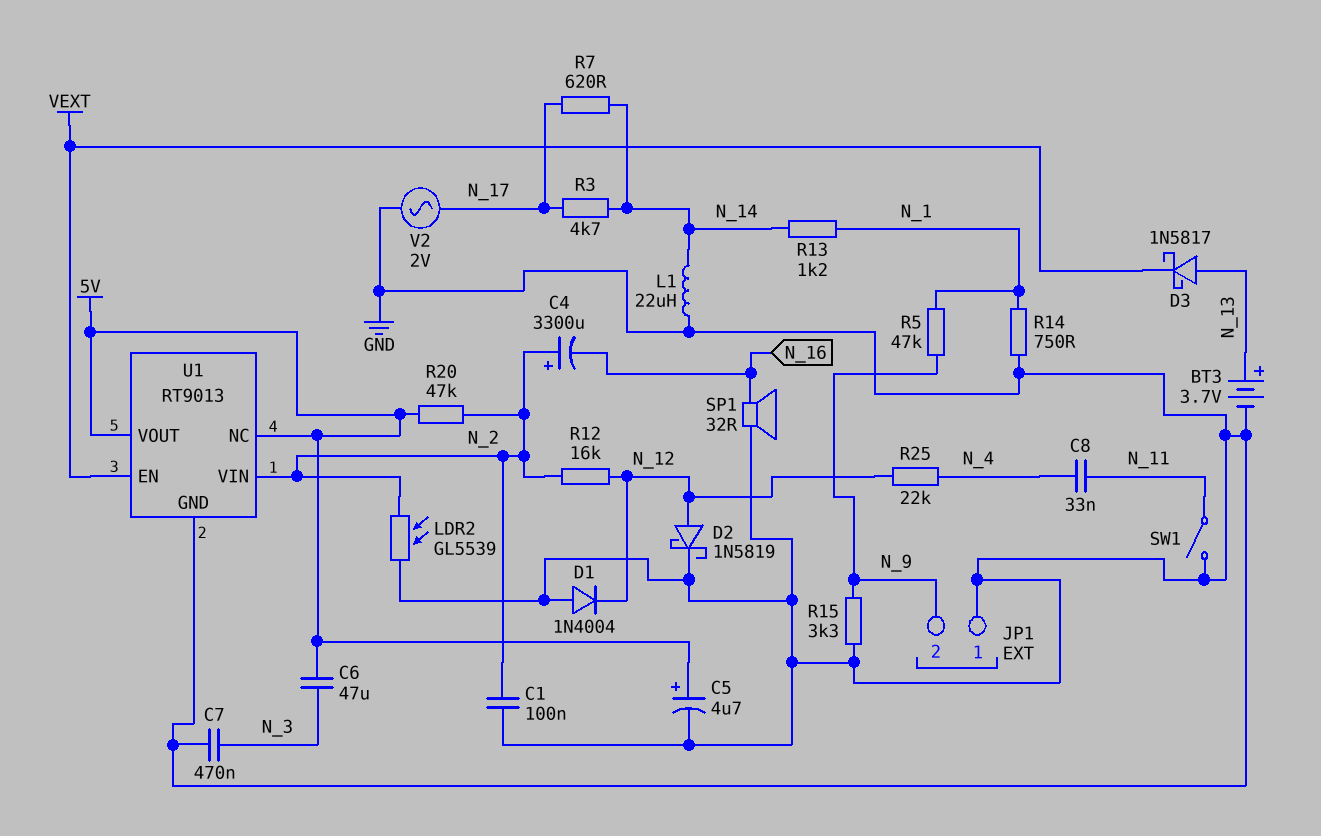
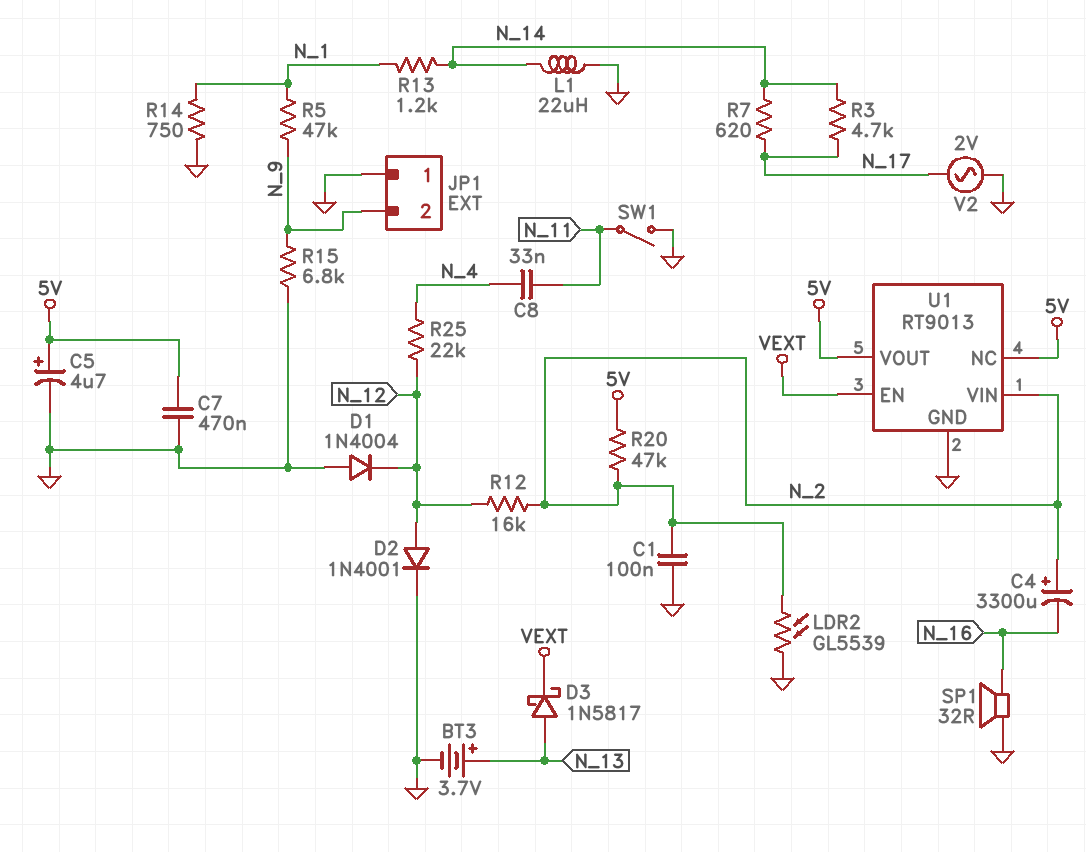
C6: 47uF (5V, N_3) -> none
C7: 470nF (GND, N_3) -> 470nF (5V, GND)
D2: schottky 1N5819 (A N_12, K GND) -> diode 1N4001 (A N_12, K GND)
R15: 3.3k (GND, N_9) -> 6.8k (GND, N_9)

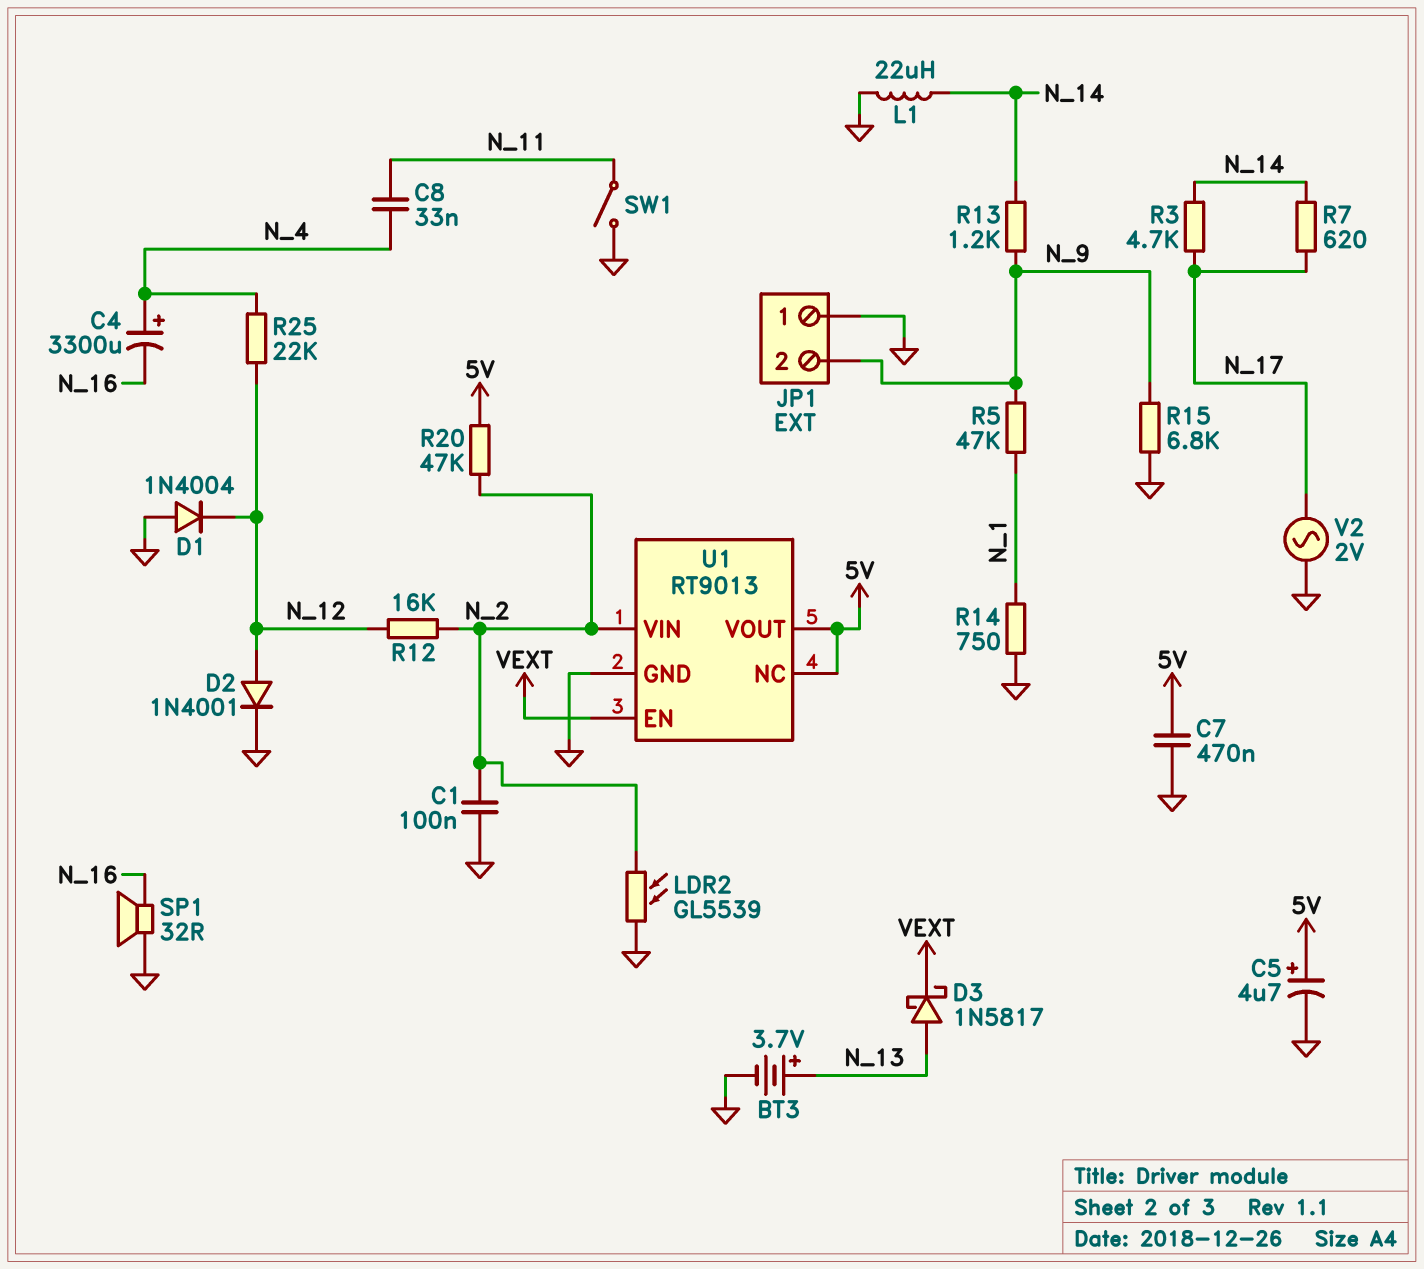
C4: 3300uF (plus N_2, minus N_16) -> 3300uF (plus N_4, minus N_16)
R13: 1.2k (N_1, N_14) -> 1.2k (N_9, N_14)

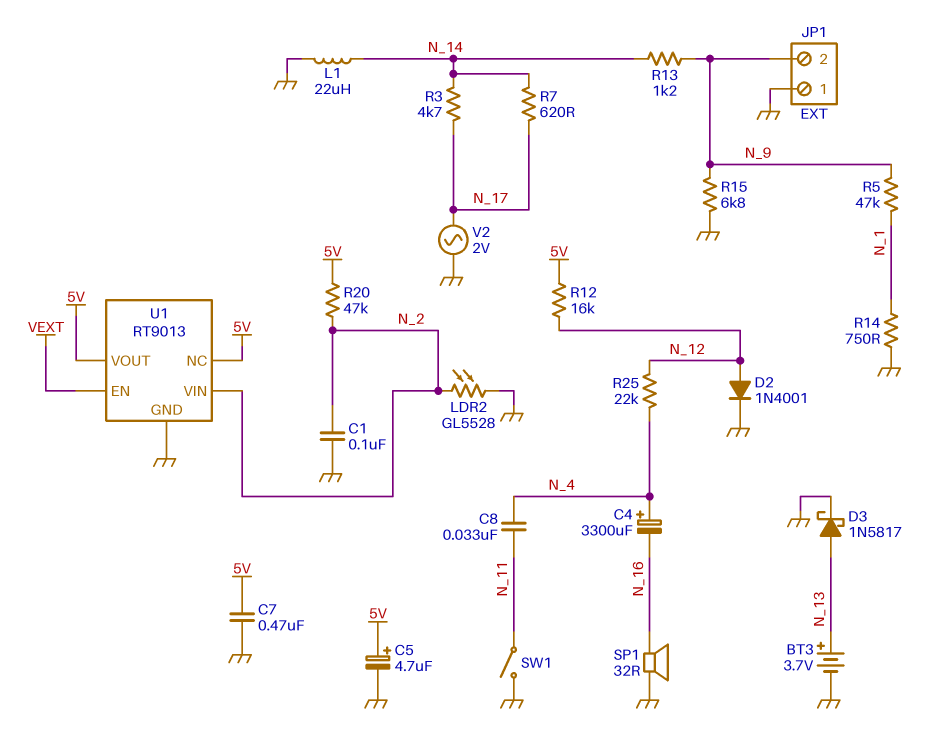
D1: diode 1N4004 (A GND, K N_12) -> none
D3: schottky 1N5817 (A N_13, K VEXT) -> schottky 1N5817 (A N_13, K GND)
LDR2: GL5539 (GND, N_2) -> GL5528 (GND, N_2)
R12: 16k (N_2, N_12) -> 16k (5V, N_12)

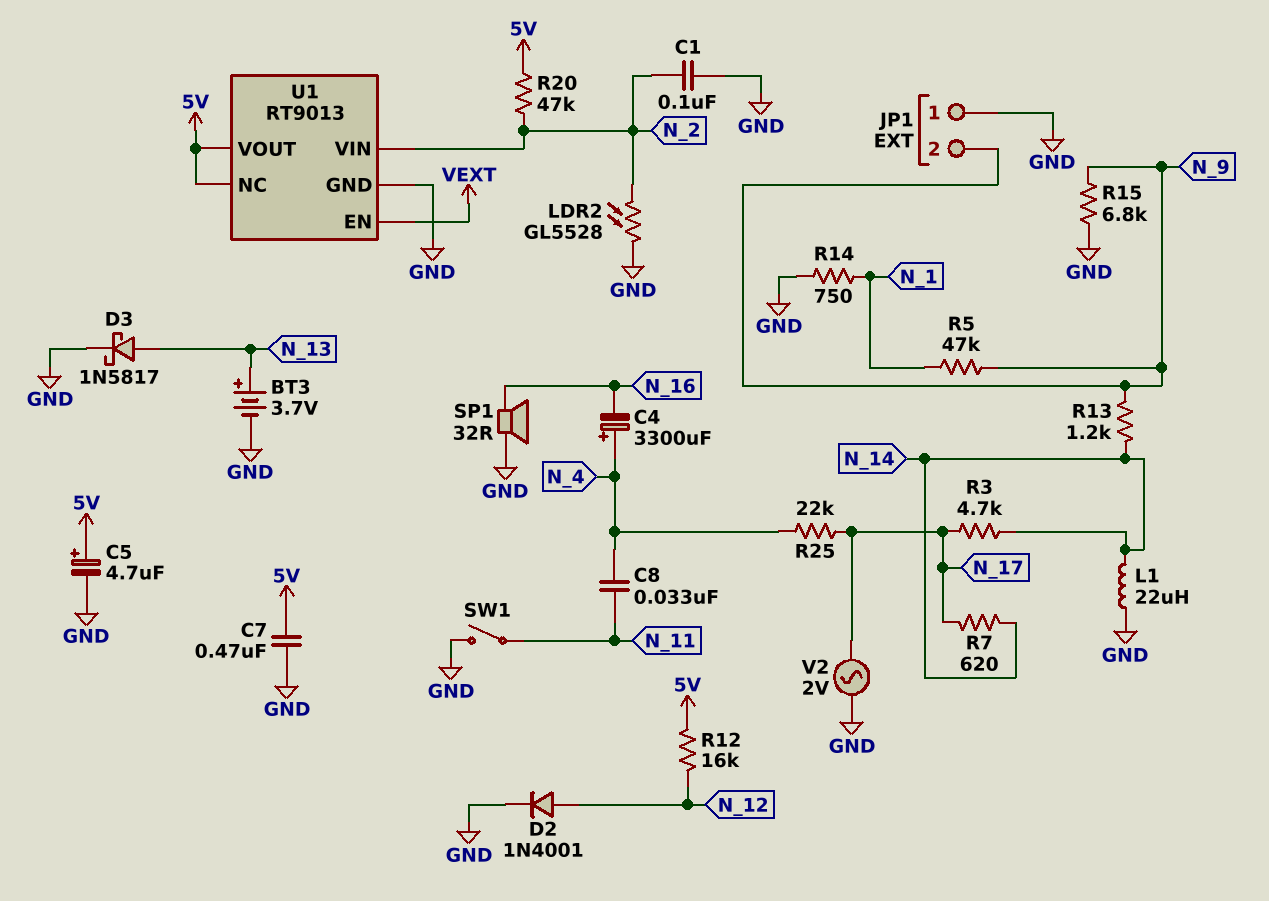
R25: 22k (N_4, N_12) -> 22k (N_4, N_17)

